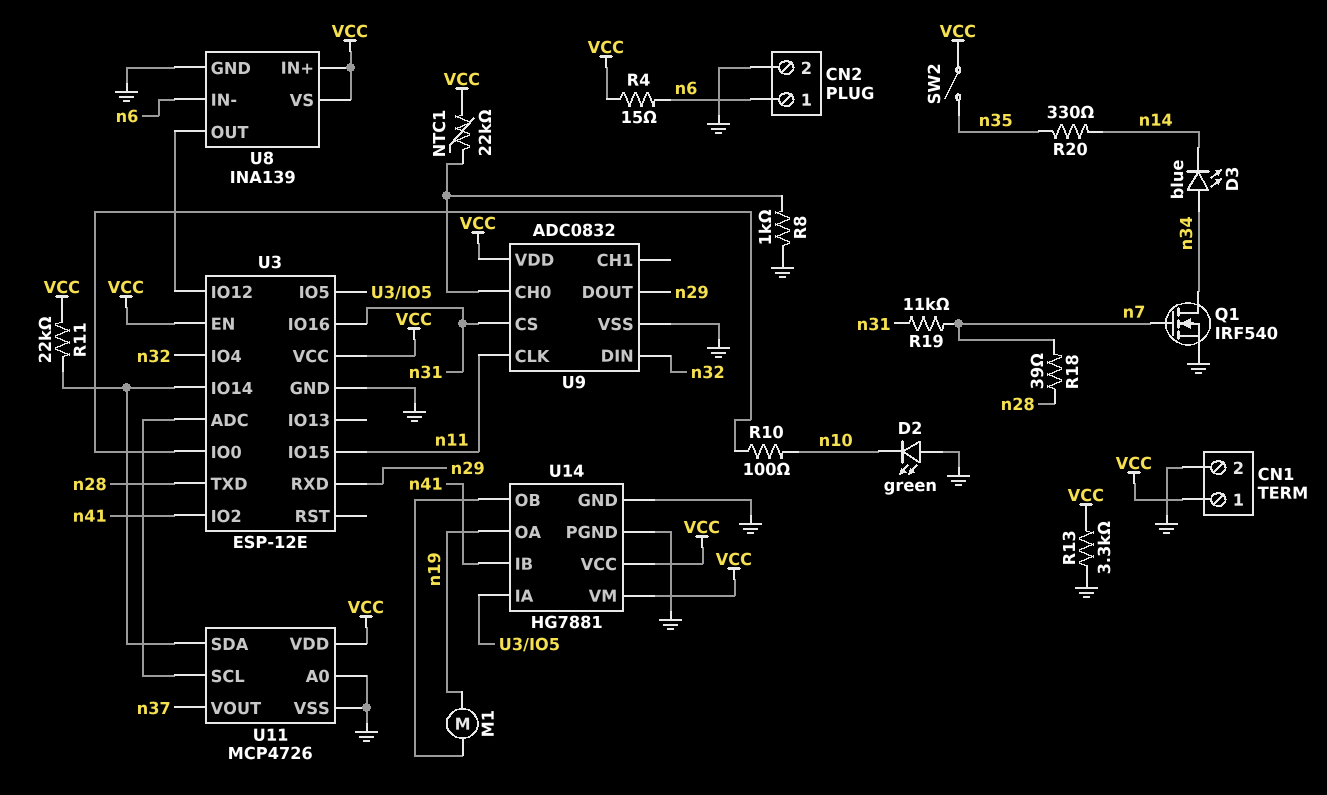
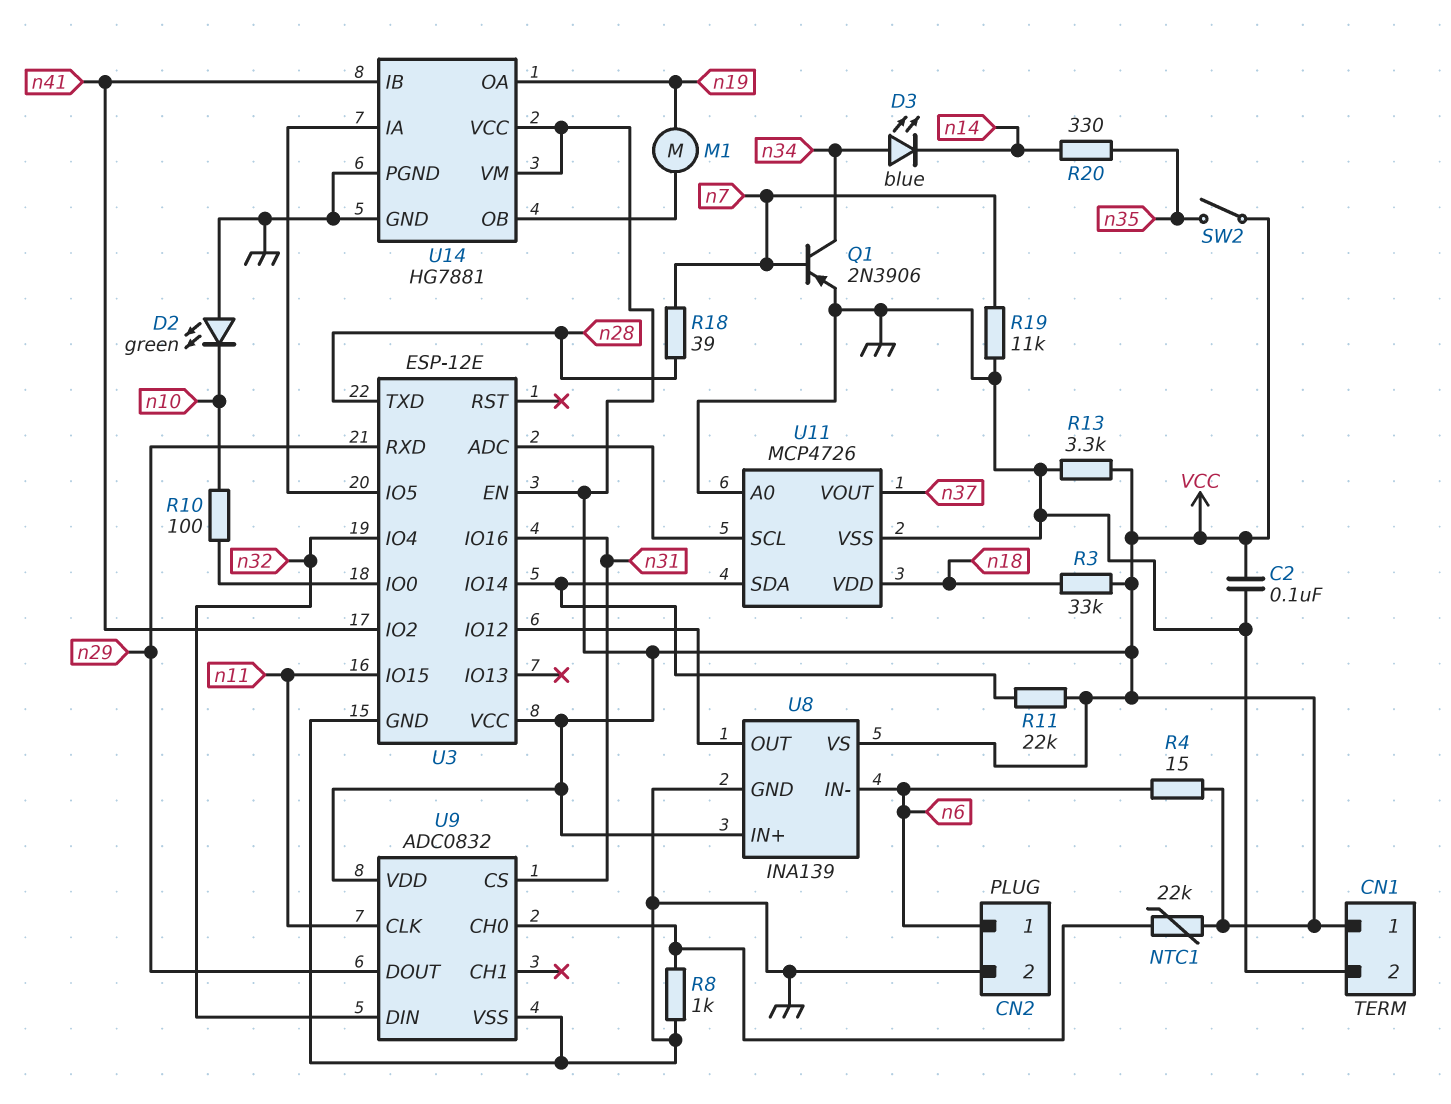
C2: none -> 100nF (GND, VCC)
Q1: NMOS IRF540 (G n7, D n34, S GND) -> PNP 2N3906 (B n7, C n34, E GND)
R3: none -> 33k (VCC, n18)
R19: 11k (n7, n31) -> 11k (GND, n7)
U11 pin VDD: VCC -> n18

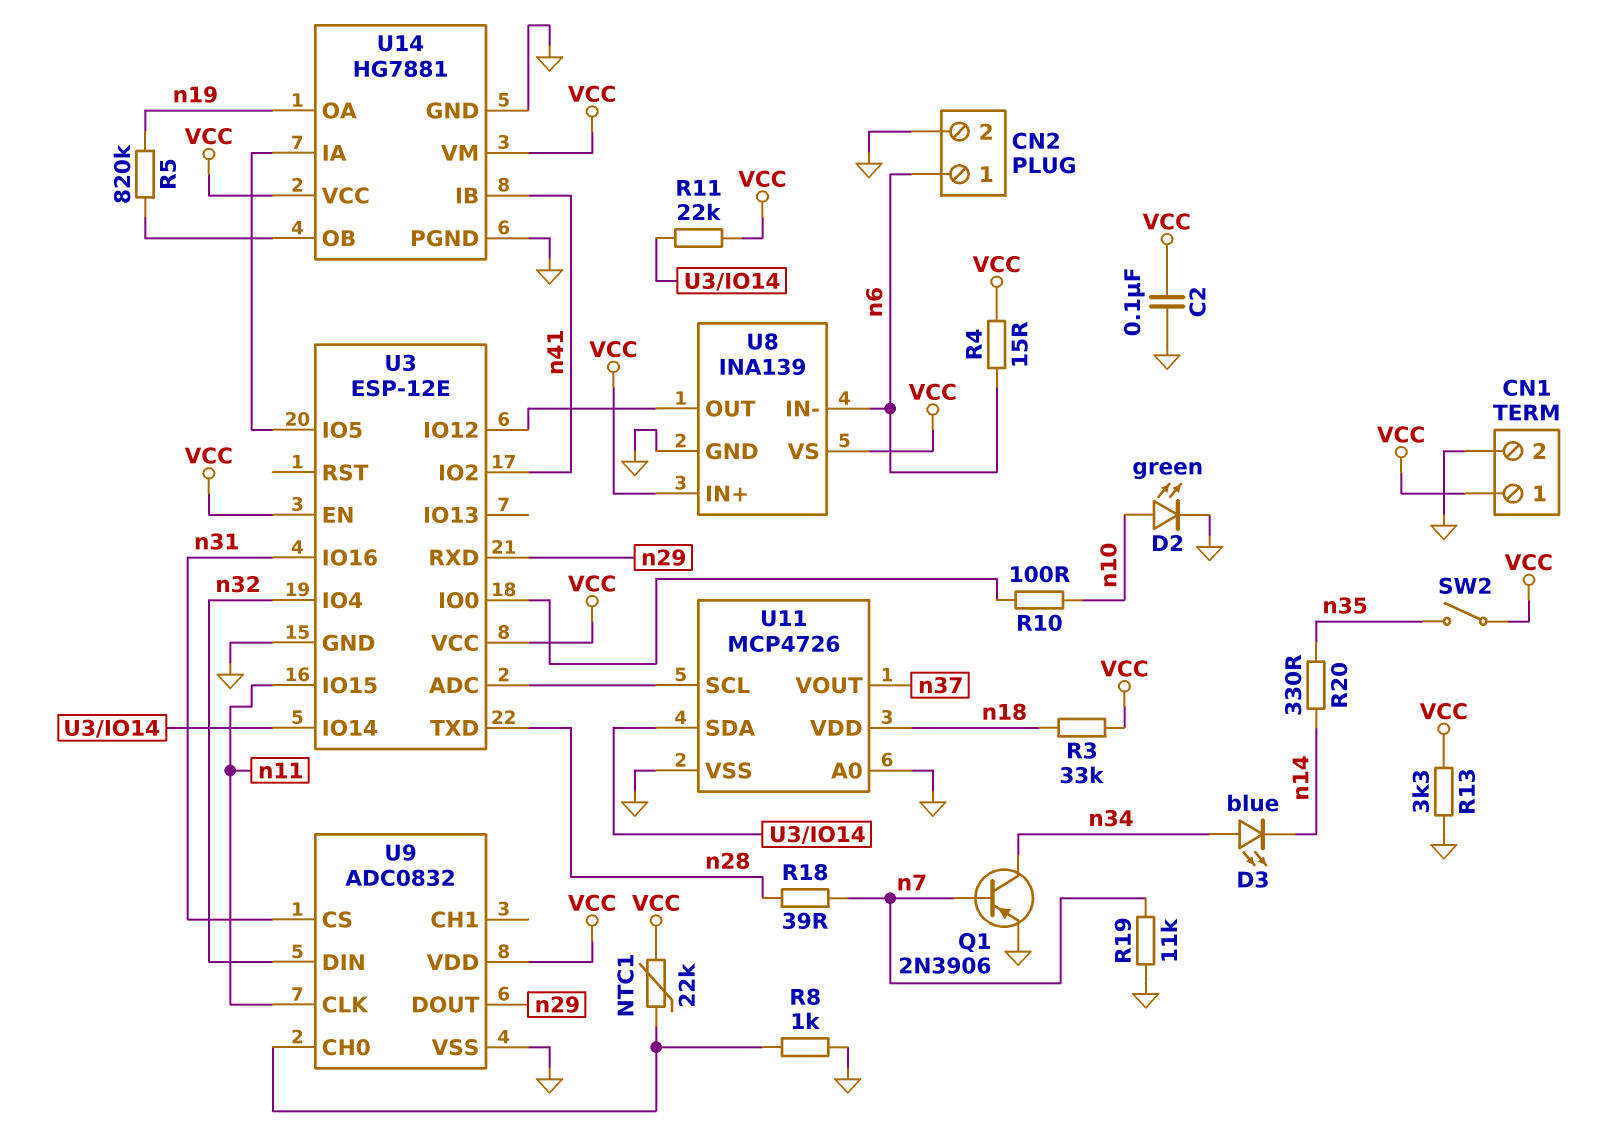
D2: LED green (A GND, K n10) -> LED green (A n10, K GND)
M1: motor (U14/OB, n19) -> none
R5: none -> 820k (U14/OB, n19)

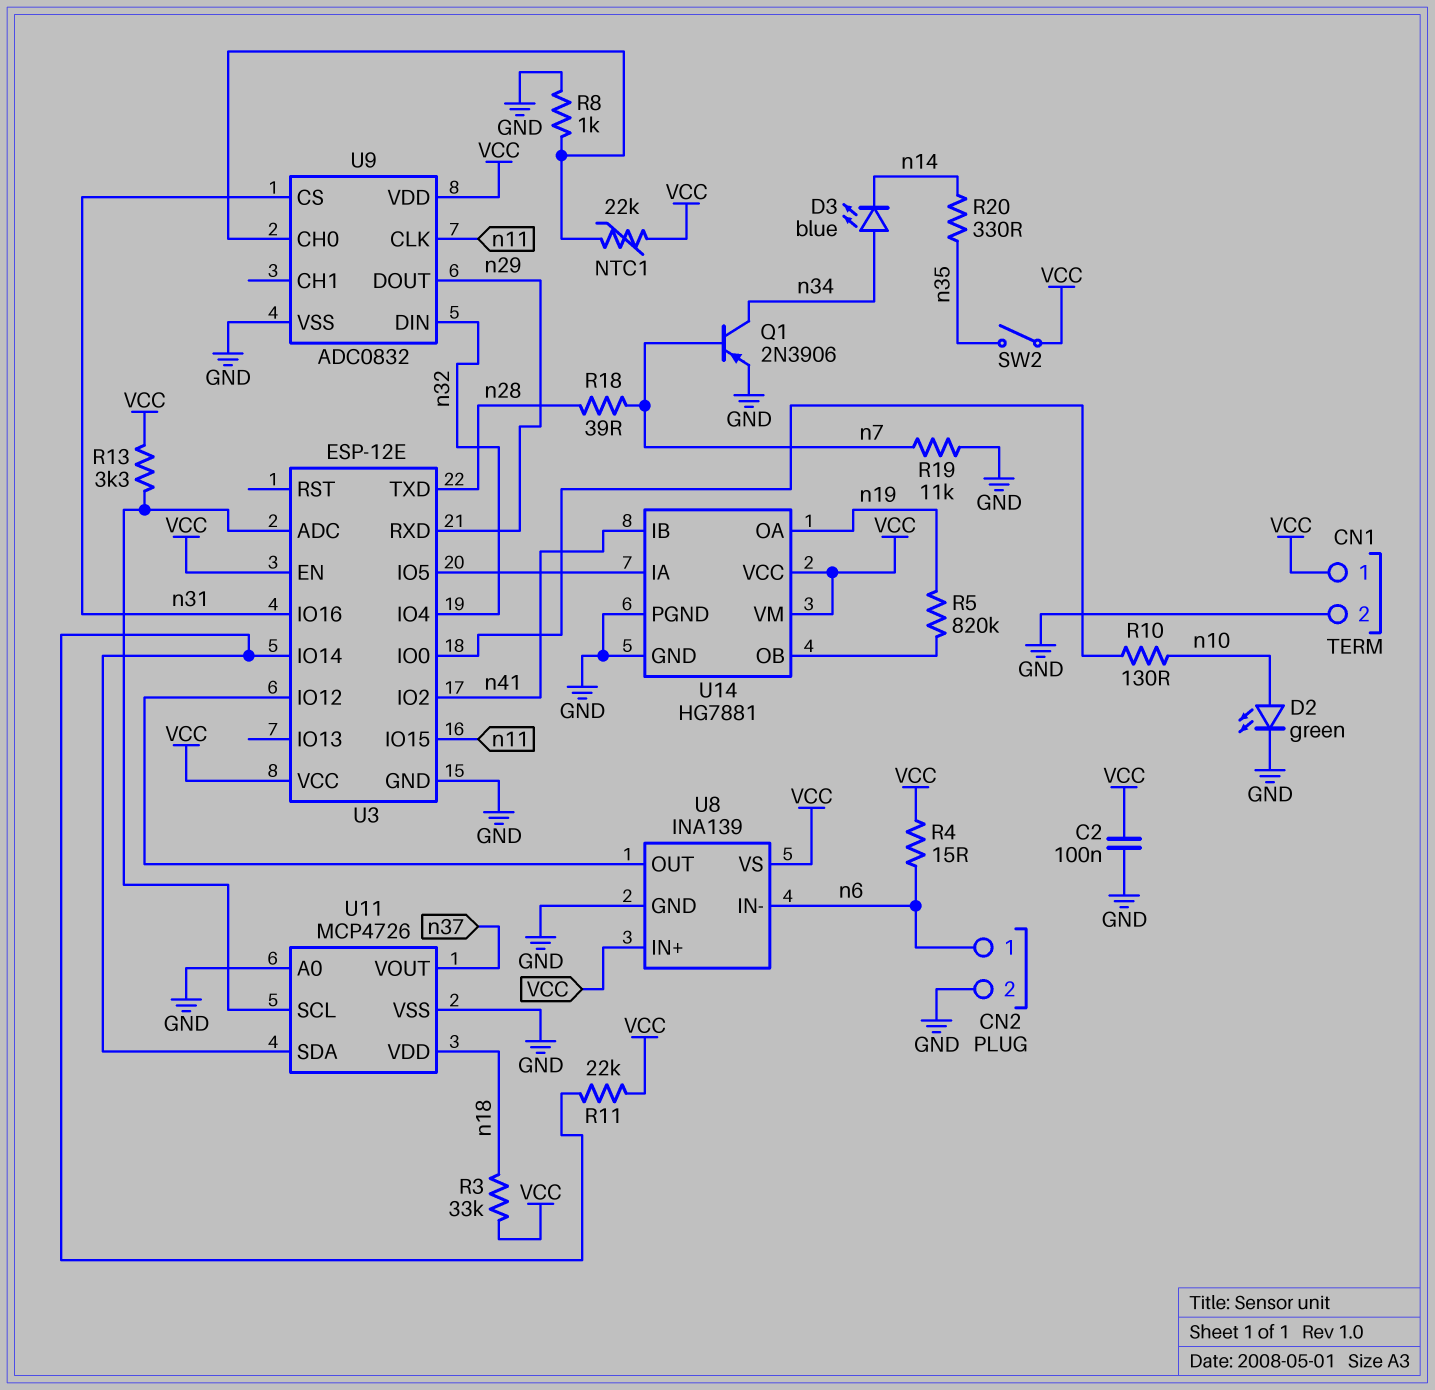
R10: 100 (U3/IO0, n10) -> 130 (U3/IO0, n10)
R13: 3.3k (GND, VCC) -> 3.3k (U3/ADC, VCC)

